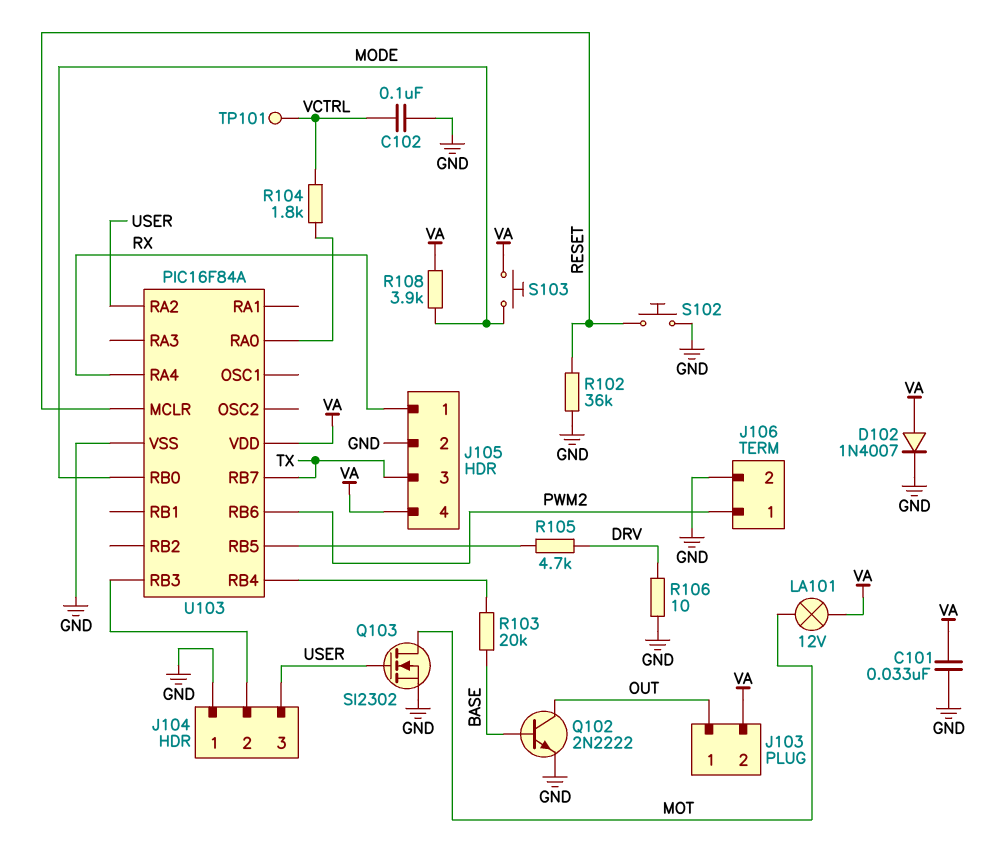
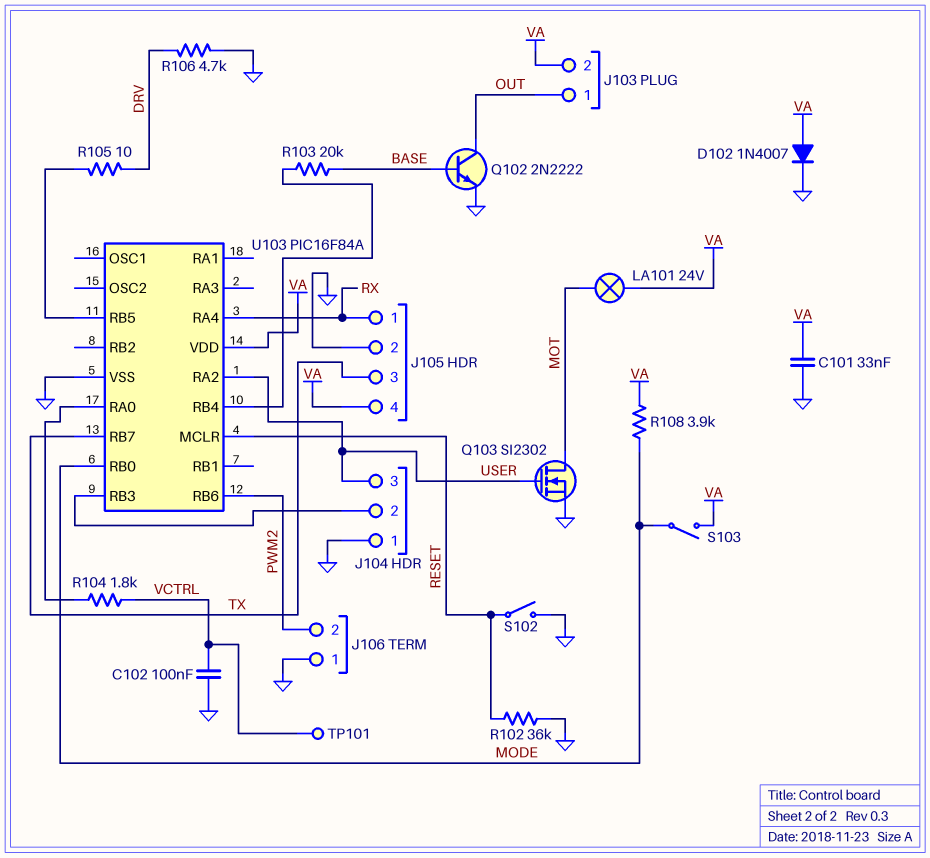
J106 pin 1: PWM2 -> GND
J106 pin 2: GND -> PWM2
LA101: lamp 12V (MOT, VA) -> lamp 24V (MOT, VA)
R105: 4.7k (DRV, U103/RB5) -> 10 (DRV, U103/RB5)
R106: 10 (DRV, GND) -> 4.7k (DRV, GND)
S102: button (GND, RESET) -> switch (GND, RESET)
S103: button (MODE, VA) -> switch (MODE, VA)

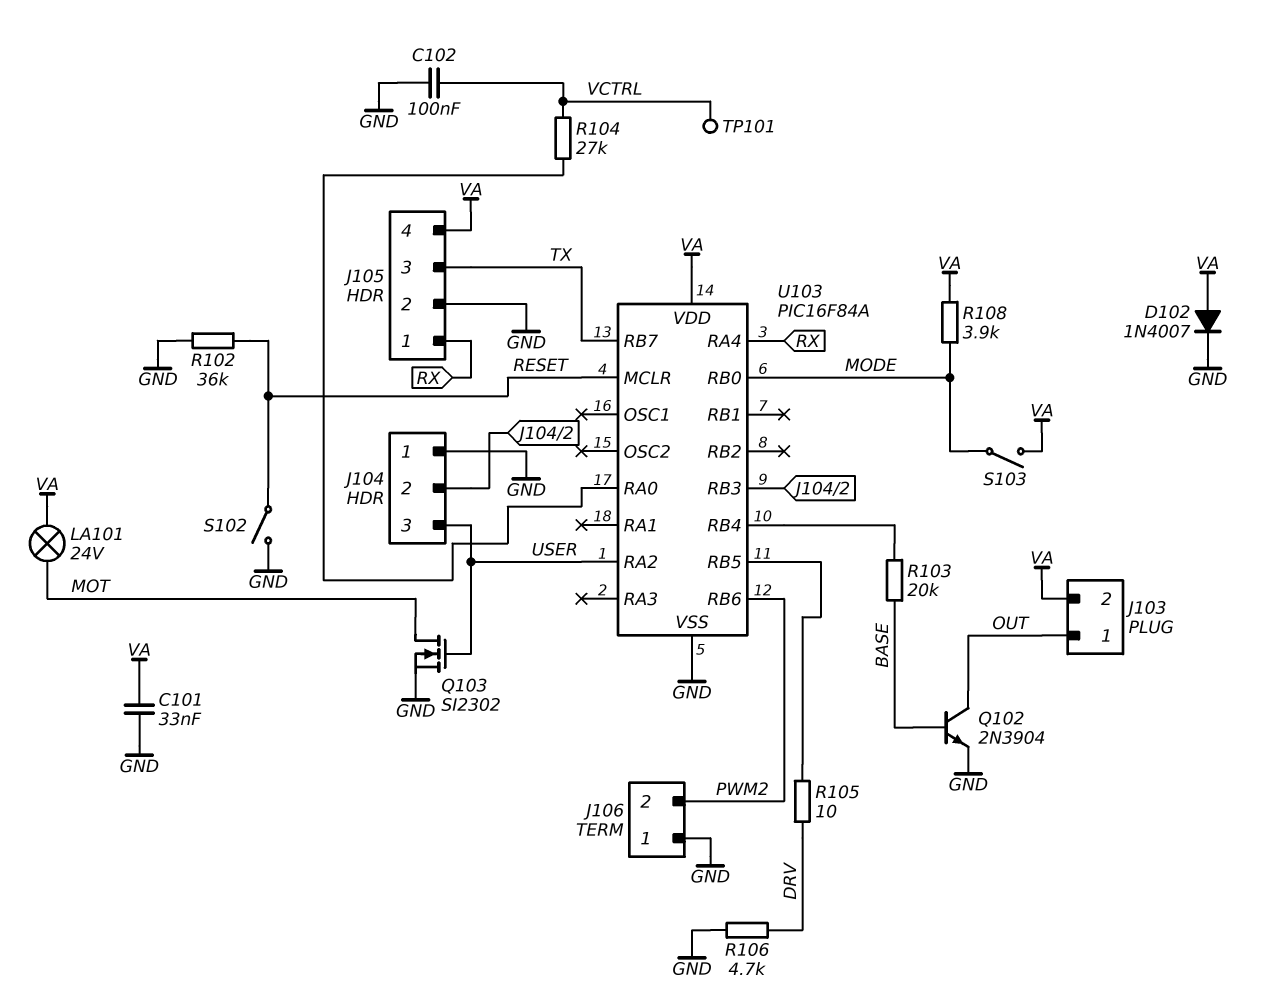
Q102: NPN 2N2222 (B BASE, C OUT, E GND) -> NPN 2N3904 (B BASE, C OUT, E GND)
R104: 1.8k (U103/RA0, VCTRL) -> 27k (U103/RA0, VCTRL)

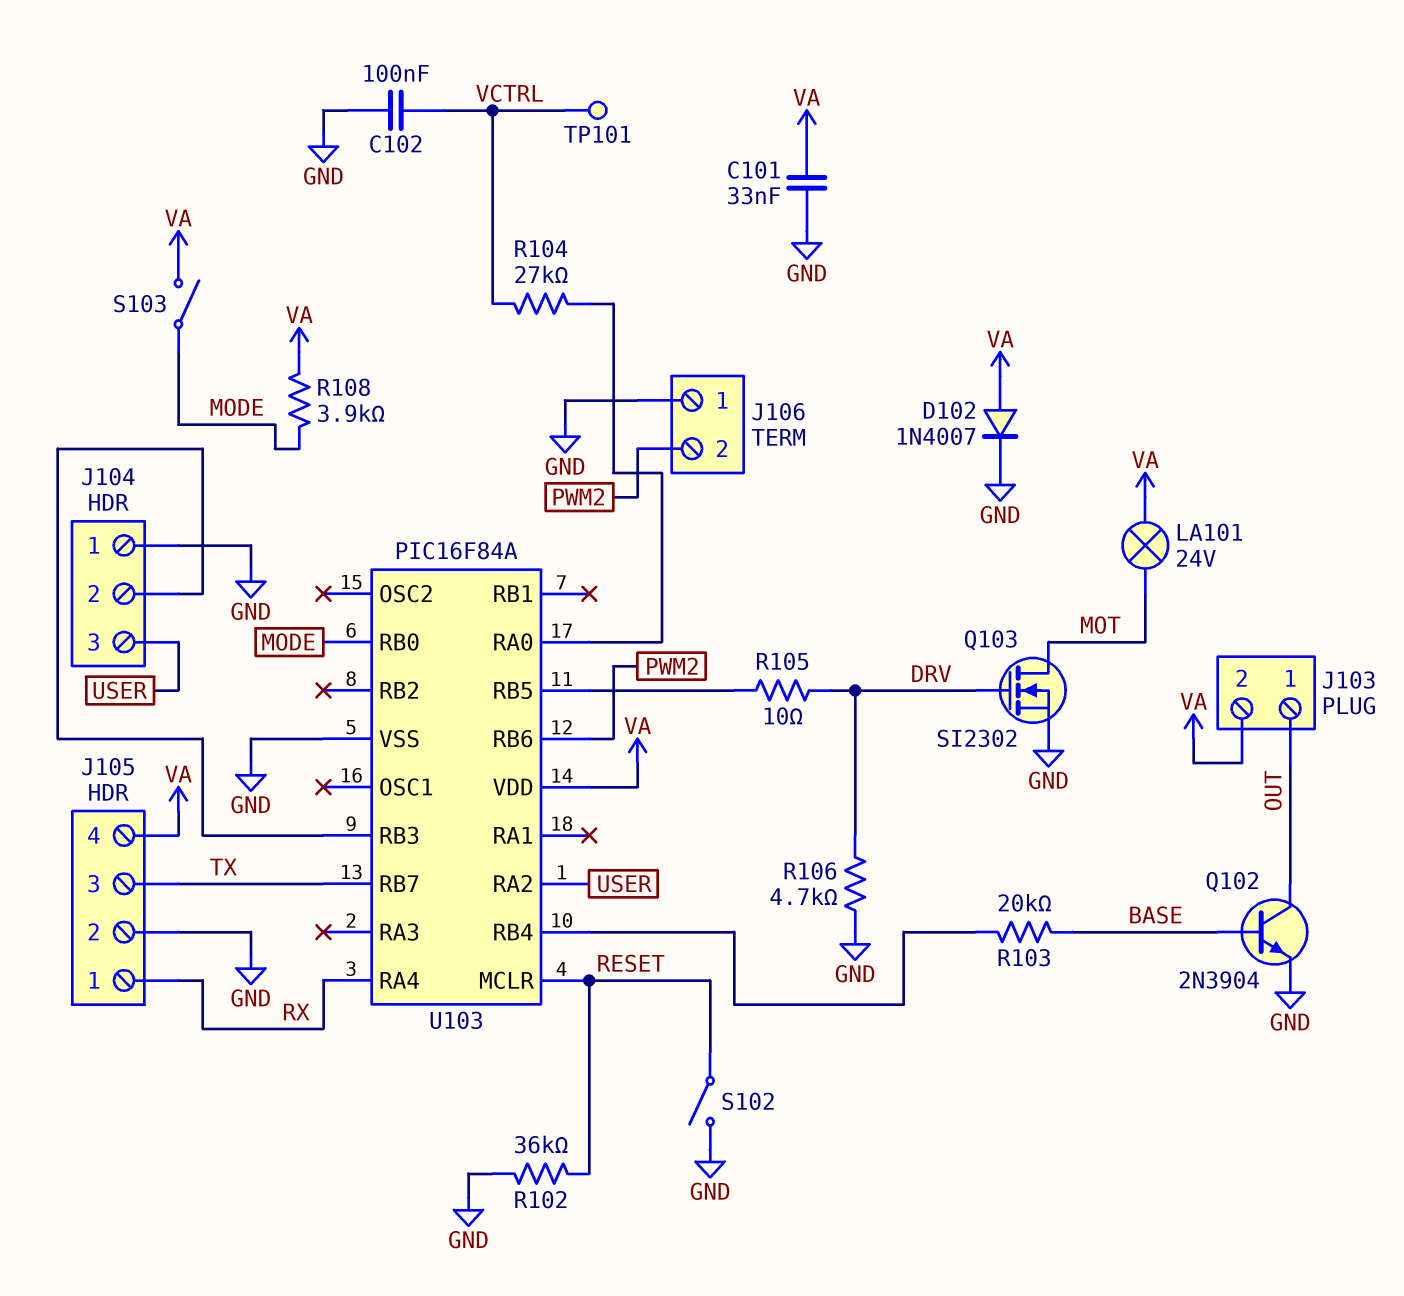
Q103: NMOS SI2302 (G USER, D MOT, S GND) -> NMOS SI2302 (G DRV, D MOT, S GND)

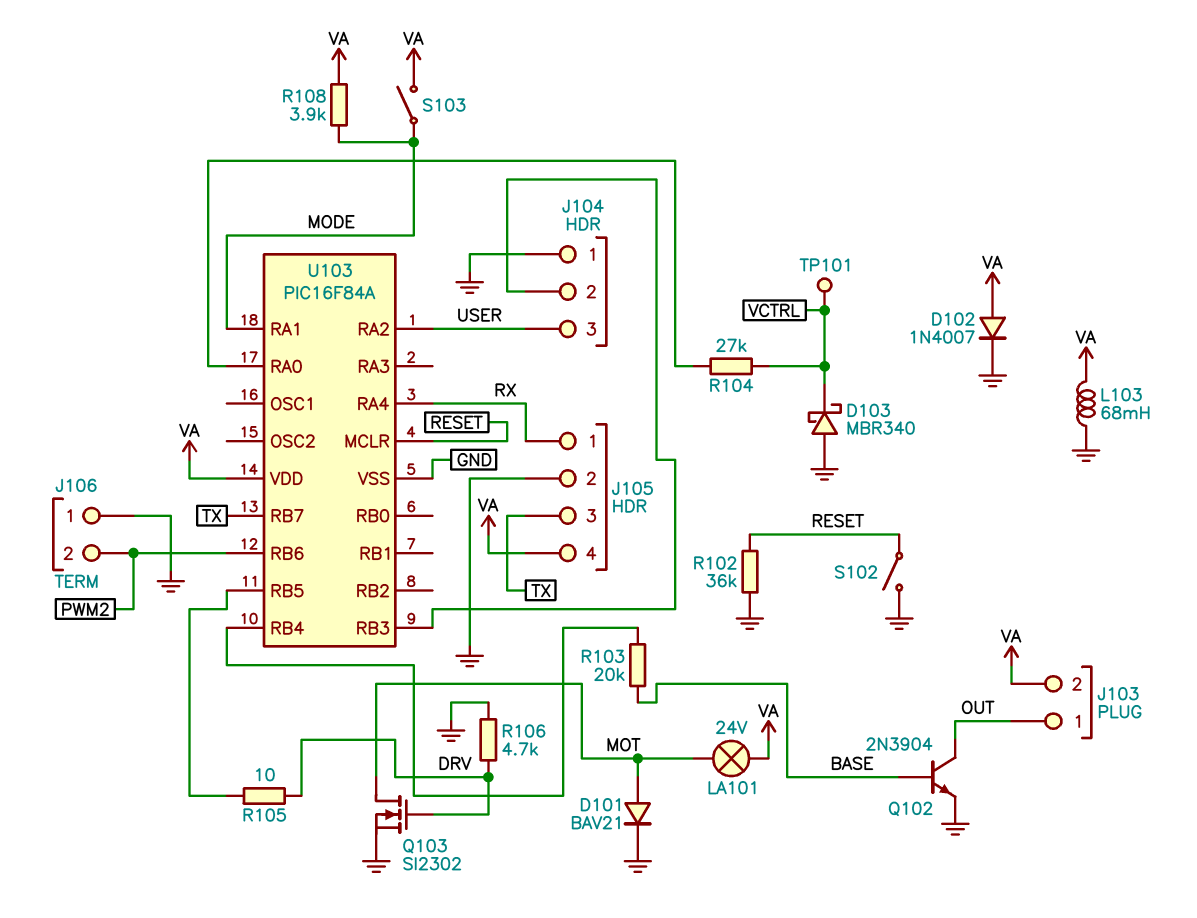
C101: 33nF (GND, VA) -> none
C102: 100nF (GND, VCTRL) -> none
D101: none -> diode BAV21 (A MOT, K GND)
D103: none -> schottky MBR340 (A GND, K VCTRL)
L103: none -> 68mH (GND, VA)
U103 pin RA1: none -> MODE
U103 pin RB0: MODE -> none

